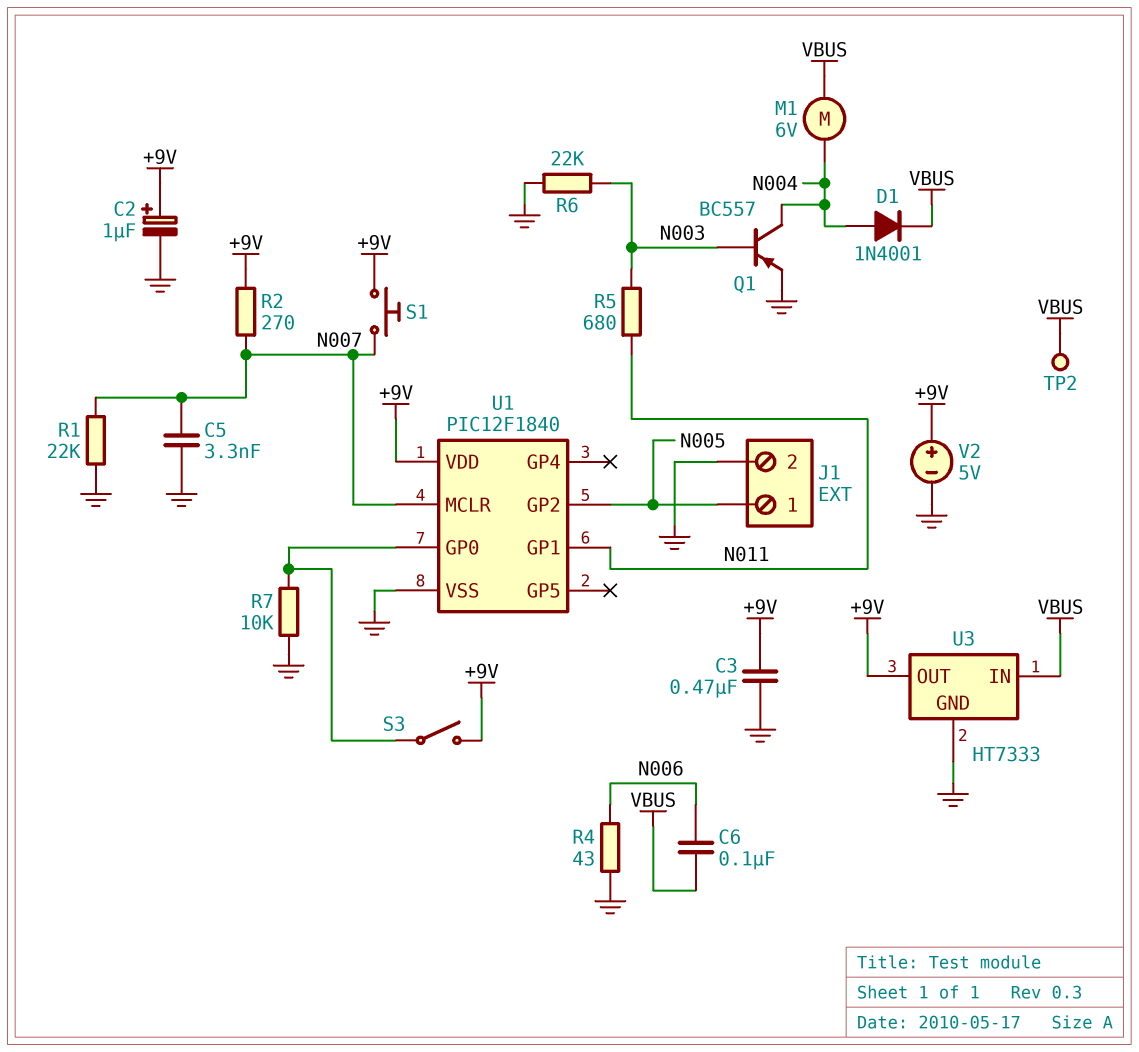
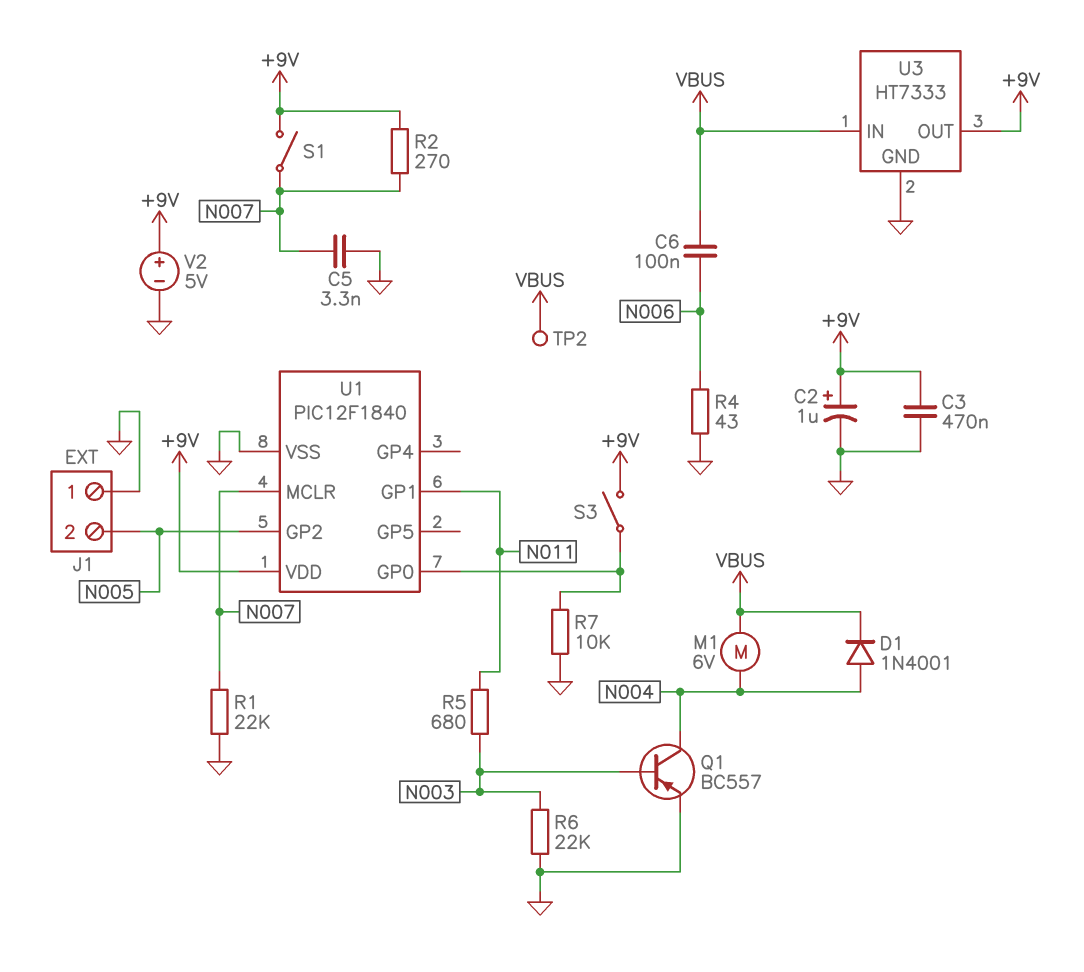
J1 pin 1: N005 -> GND
J1 pin 2: GND -> N005
S1: button (+9V, N007) -> switch (+9V, N007)

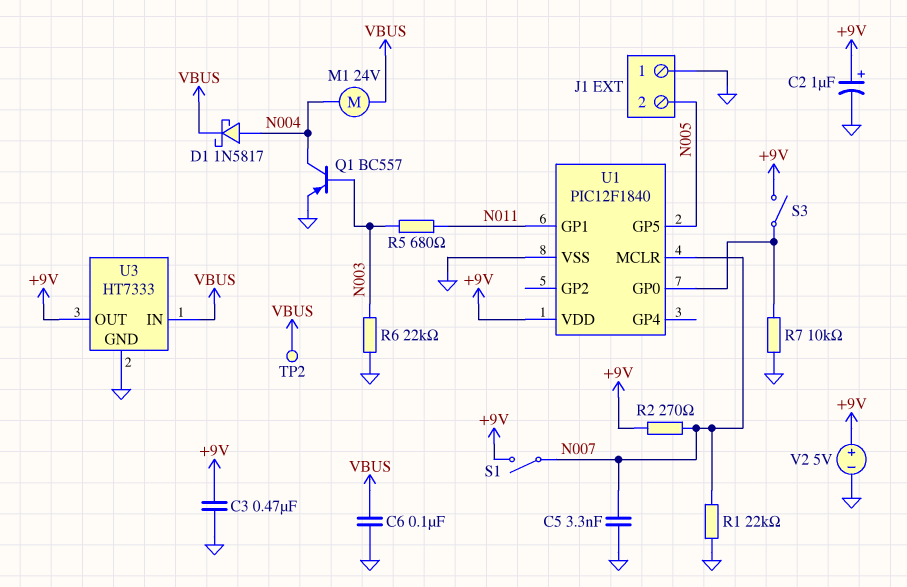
C6: 100nF (N006, VBUS) -> 100nF (GND, VBUS)
D1: diode 1N4001 (A N004, K VBUS) -> schottky 1N5817 (A N004, K VBUS)
M1: motor 6V (N004, VBUS) -> motor 24V (N004, VBUS)
R4: 43 (GND, N006) -> none
U1 pin GP2: N005 -> none
U1 pin GP5: none -> N005

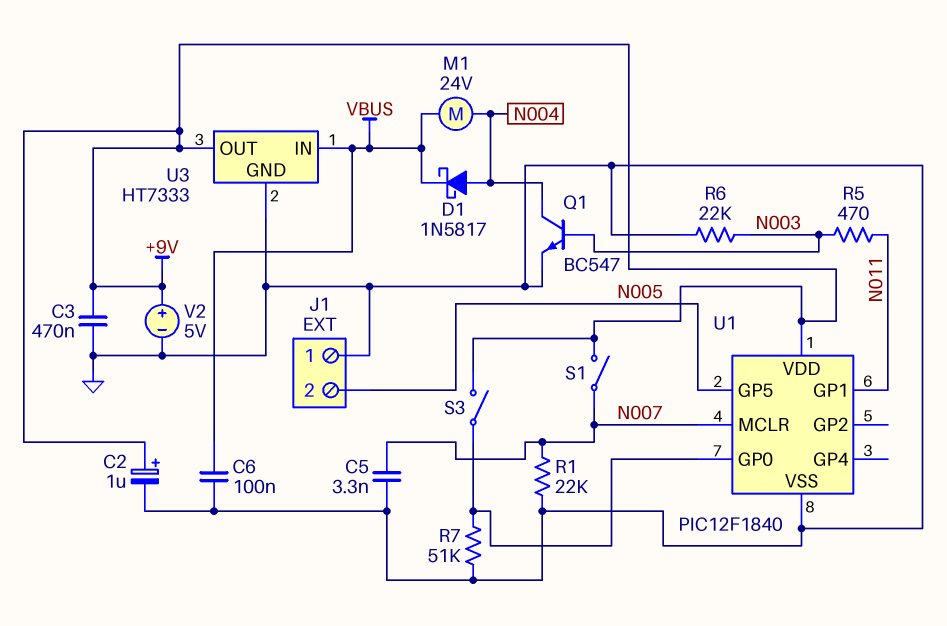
Q1: PNP BC557 (B N003, C N004, E GND) -> NPN BC547 (B N003, C N004, E GND)
R2: 270 (+9V, N007) -> none
R5: 680 (N003, N011) -> 470 (N003, N011)
R7: 10k (GND, U1/GP0) -> 51k (GND, U1/GP0)
TP2: test point (VBUS) -> none

